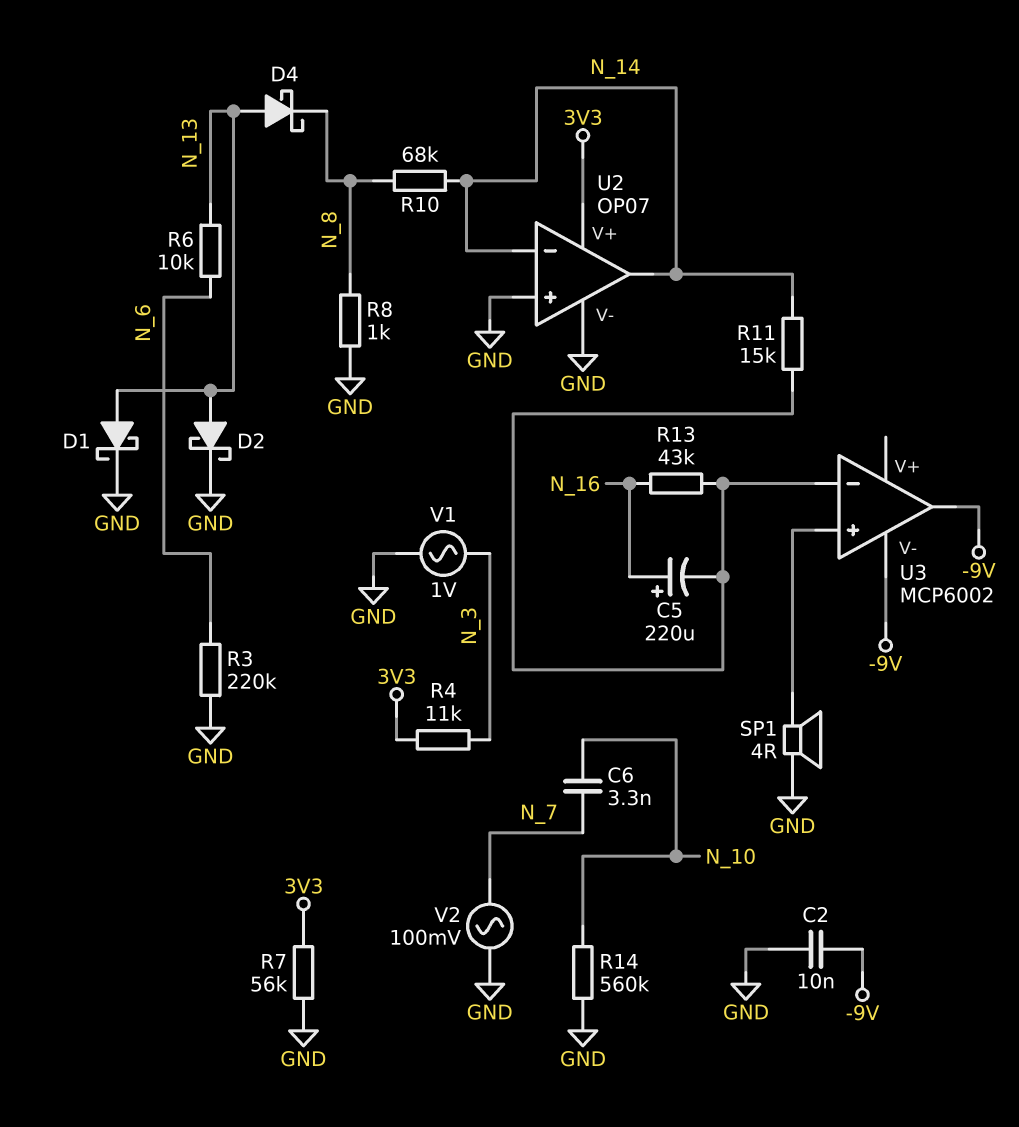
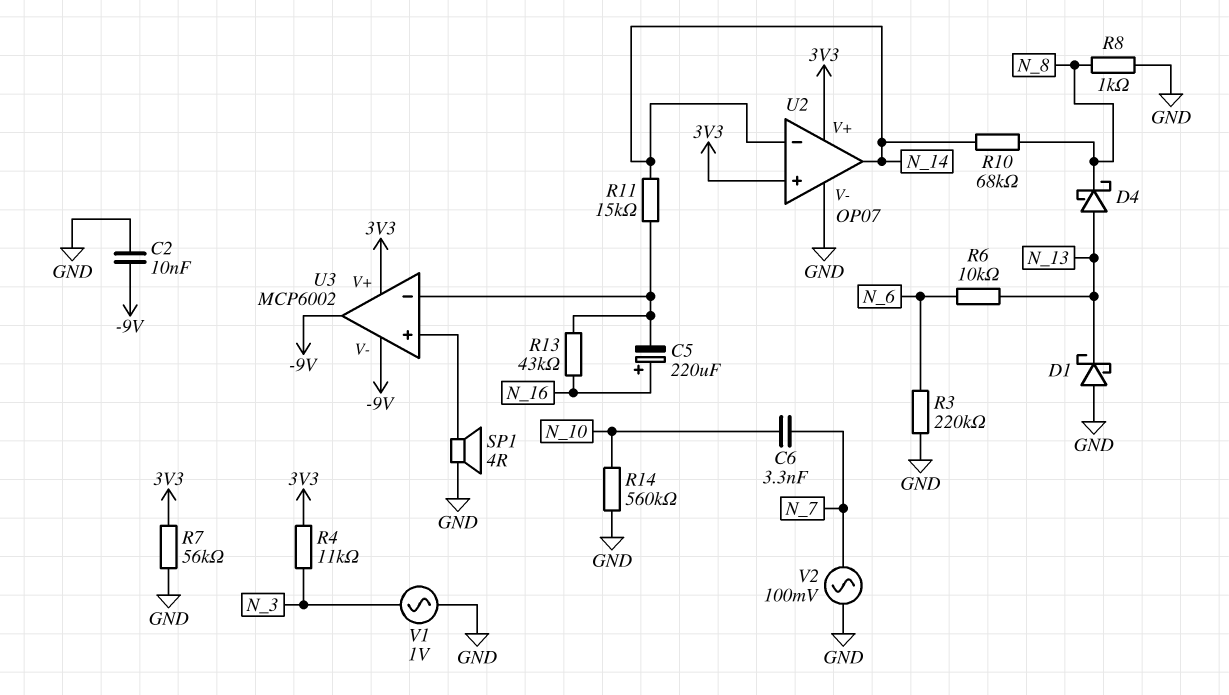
D1: schottky (A N_13, K GND) -> schottky (A GND, K N_13)
D2: schottky (A N_13, K GND) -> none
U2 pin in+: GND -> 3V3
U3 pin V+: none -> 3V3

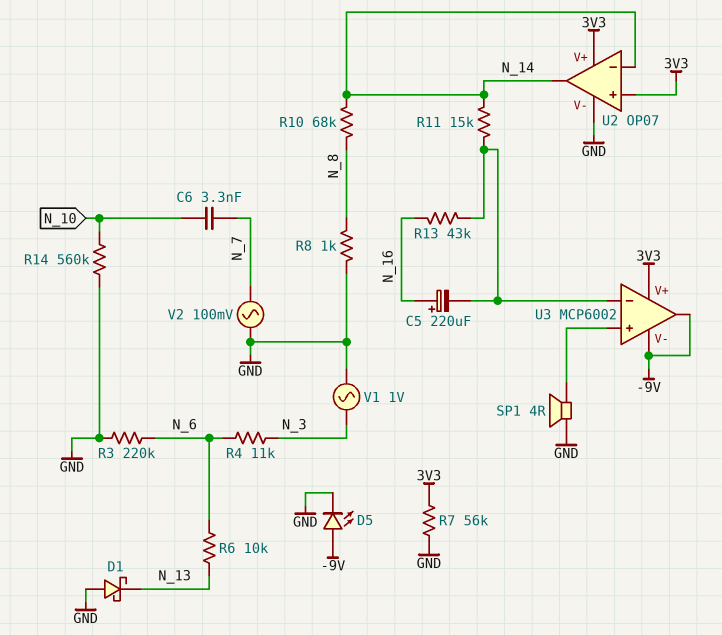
C2: 10nF (-9V, GND) -> none
D4: schottky (A N_13, K N_8) -> none
D5: none -> LED (A -9V, K GND)
R4: 11k (3V3, N_3) -> 11k (N_3, N_6)

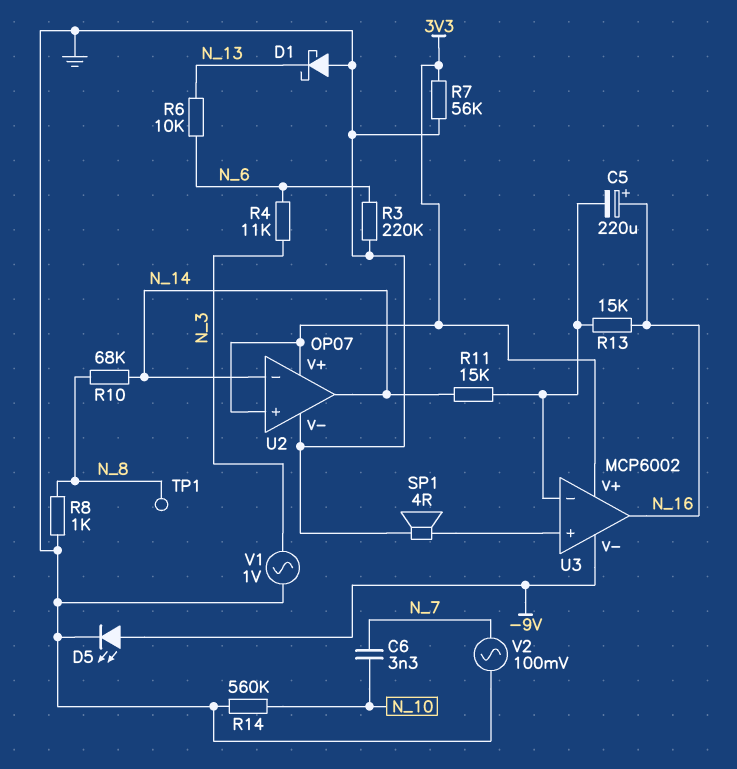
R13: 43k (N_16, U3/in-) -> 15k (N_16, U3/in-)
TP1: none -> test point (N_8)
U3 pin out: -9V -> N_16

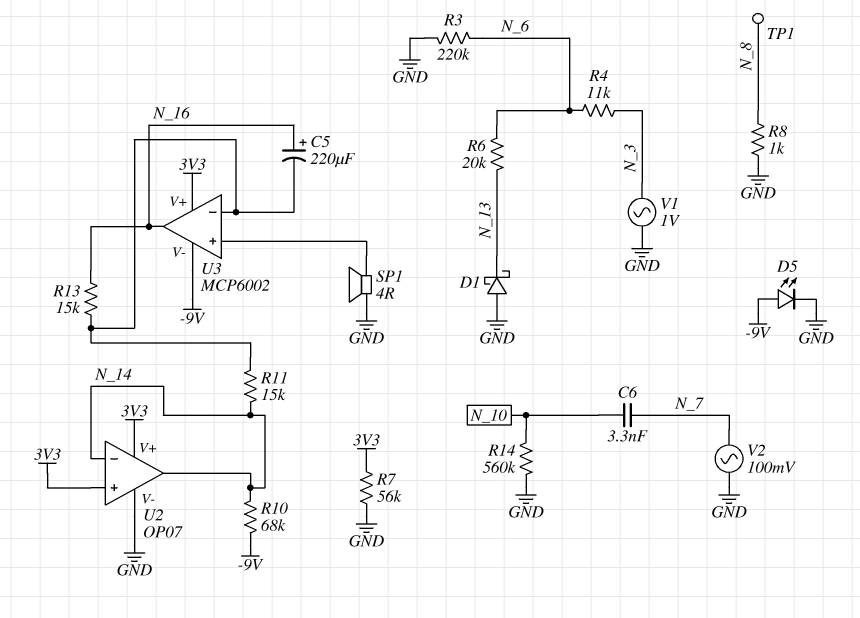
R6: 10k (N_6, N_13) -> 20k (N_6, N_13)
R10: 68k (N_8, N_14) -> 68k (-9V, N_14)

